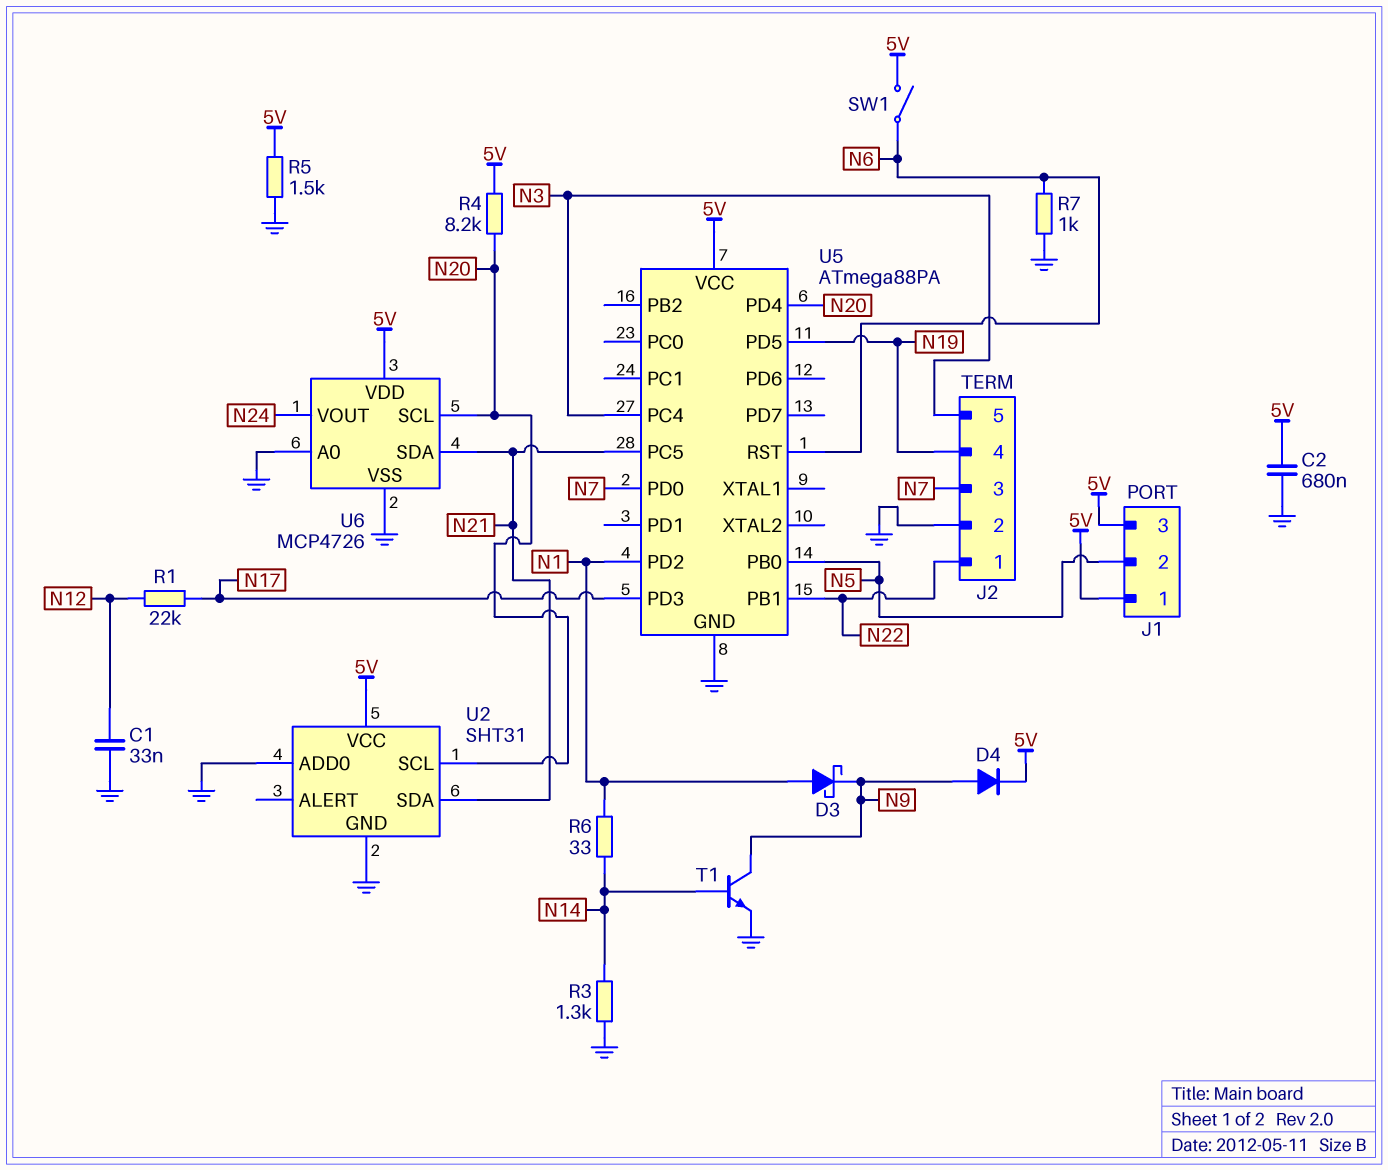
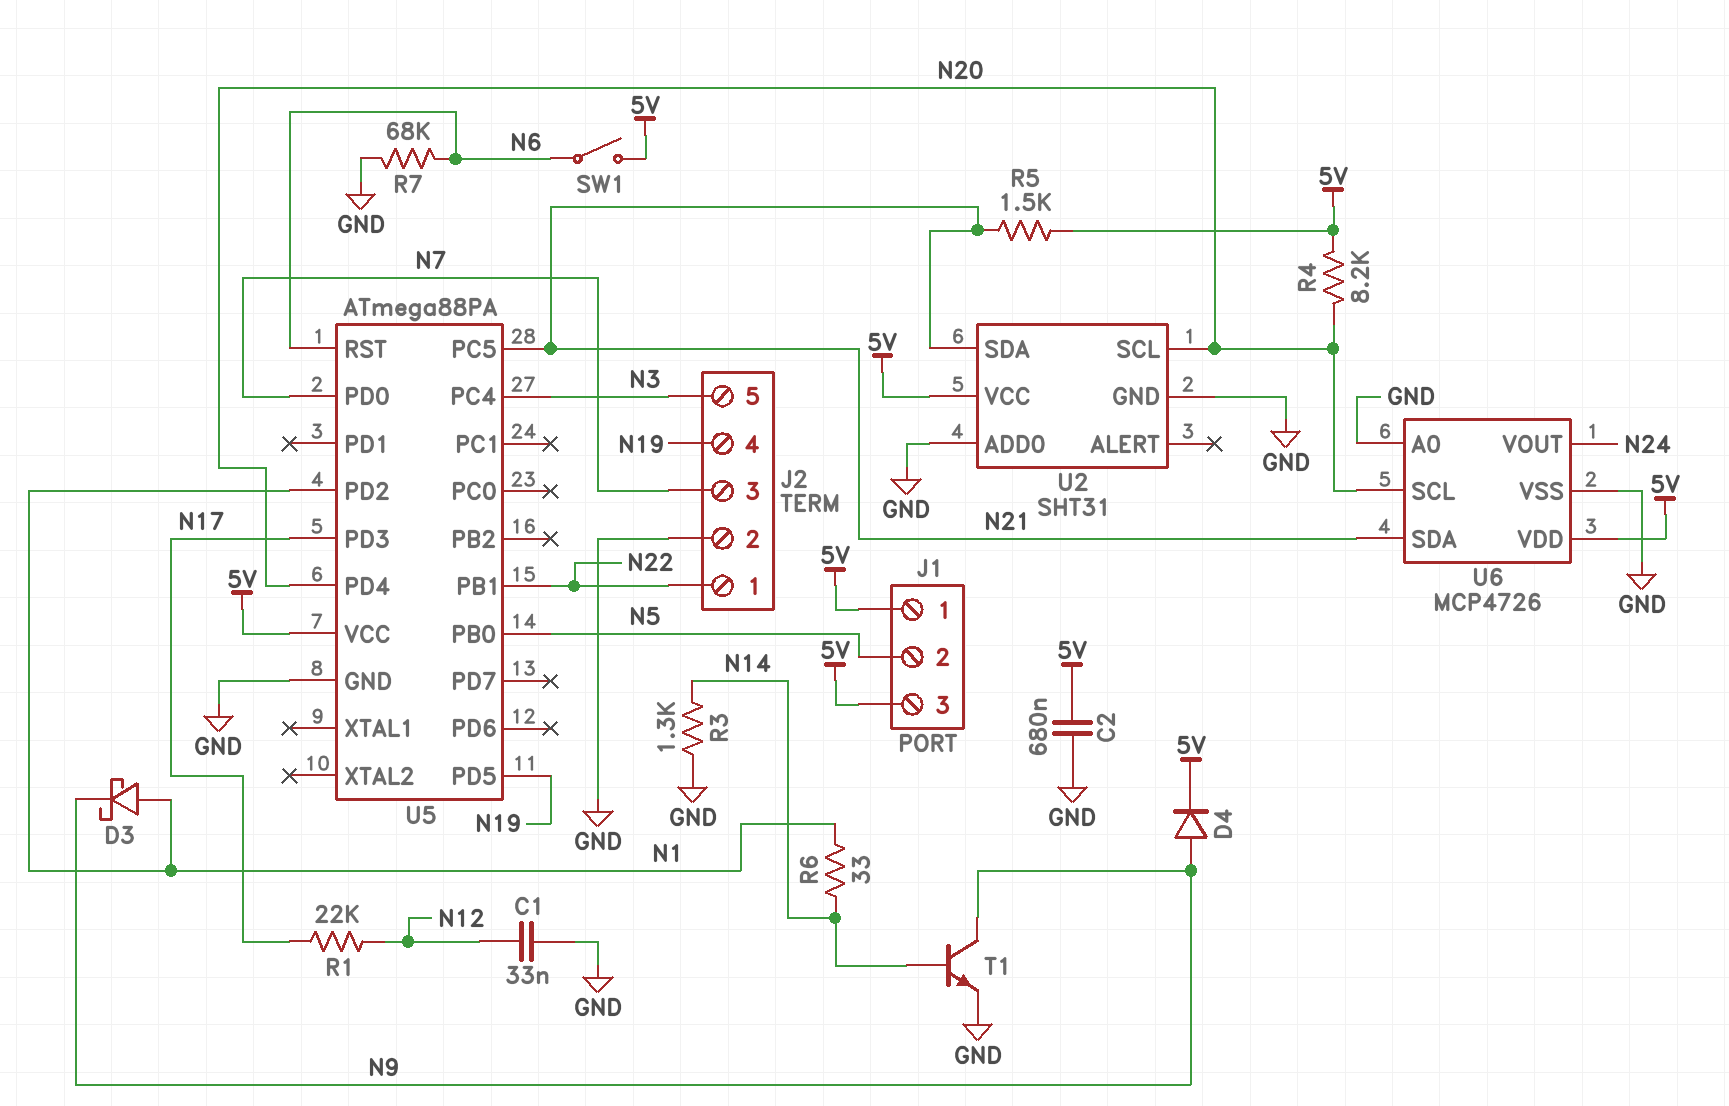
R5: 1.5k (5V, GND) -> 1.5k (5V, N21)
R7: 1k (GND, N6) -> 68k (GND, N6)

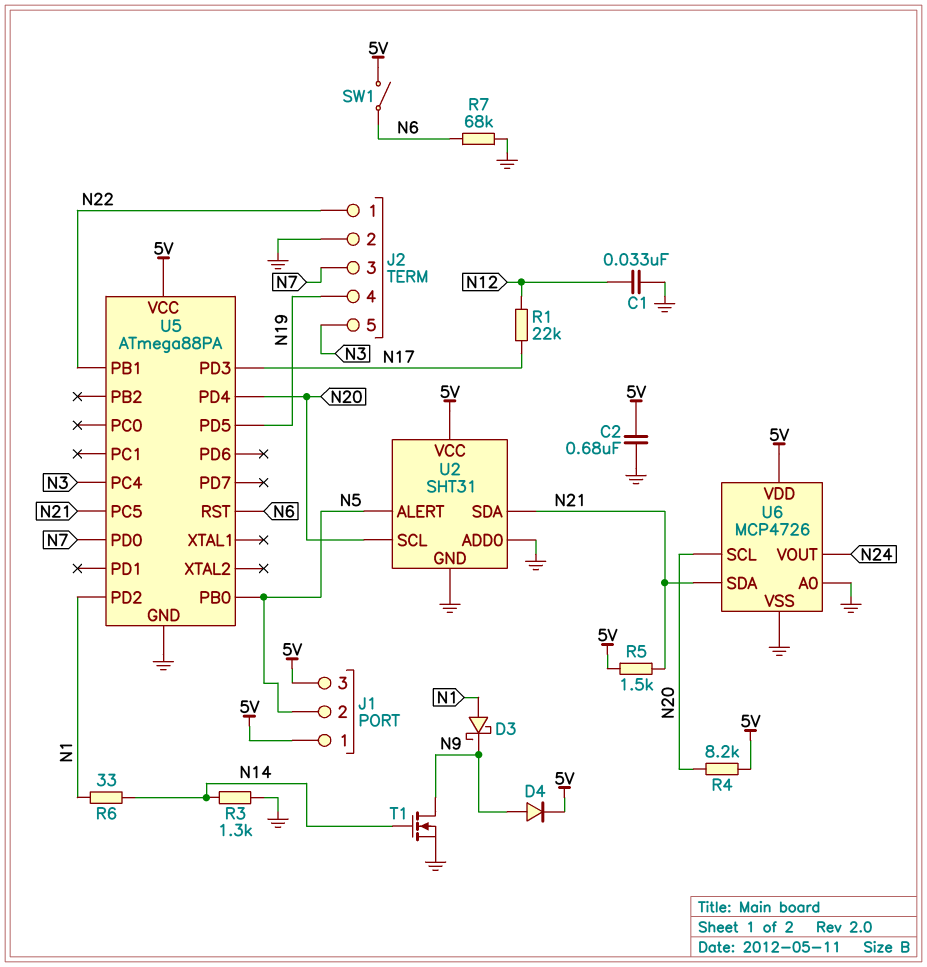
T1: NPN (B N14, C N9, E GND) -> NMOS (G N14, D N9, S GND)
U2 pin ALERT: none -> N5

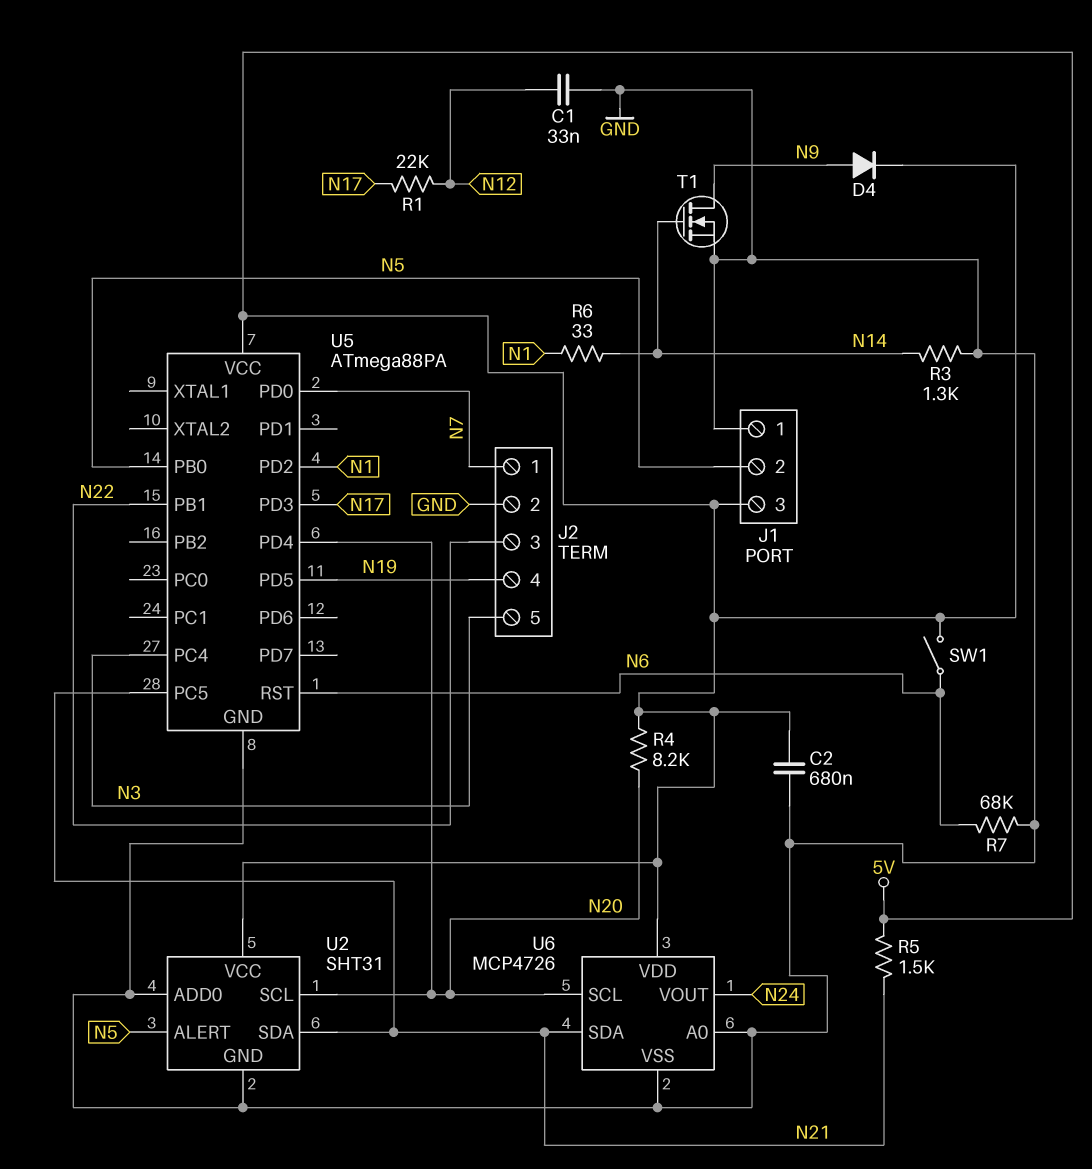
D3: schottky (A N1, K N9) -> none
J1 pin 1: 5V -> GND
J2 pin 1: N22 -> N7
J2 pin 3: N7 -> N22

